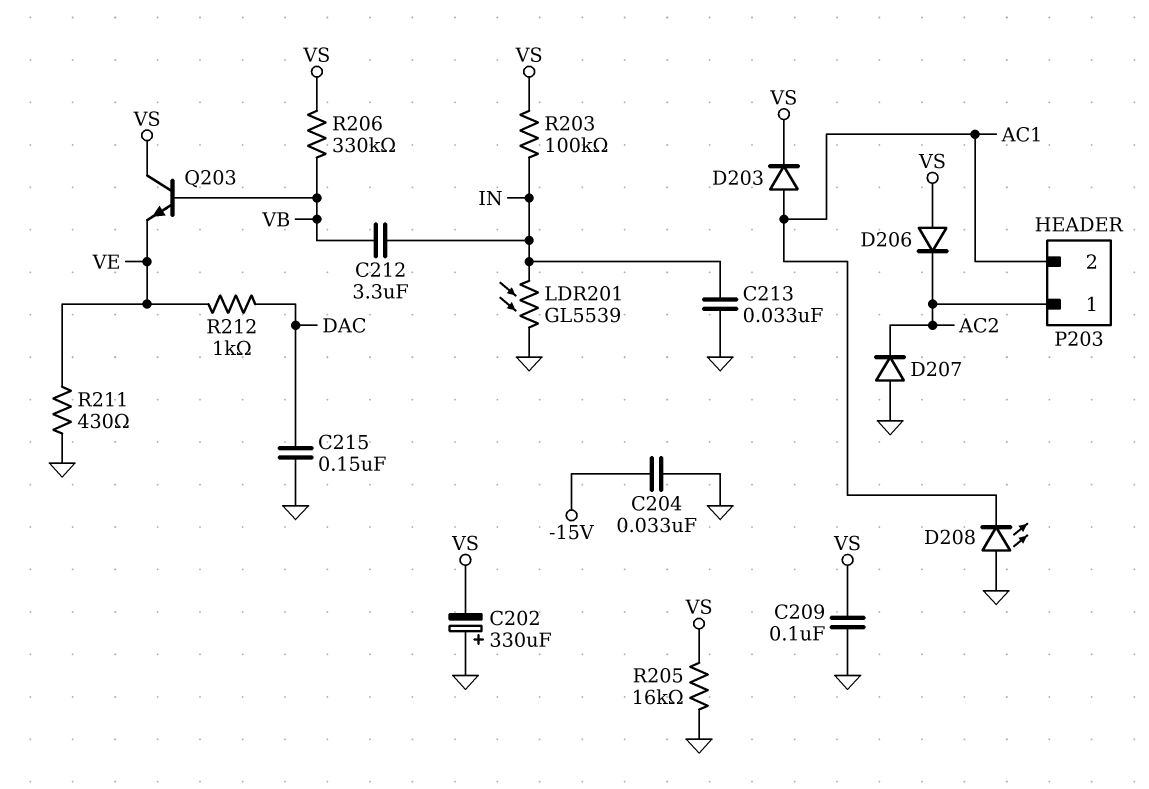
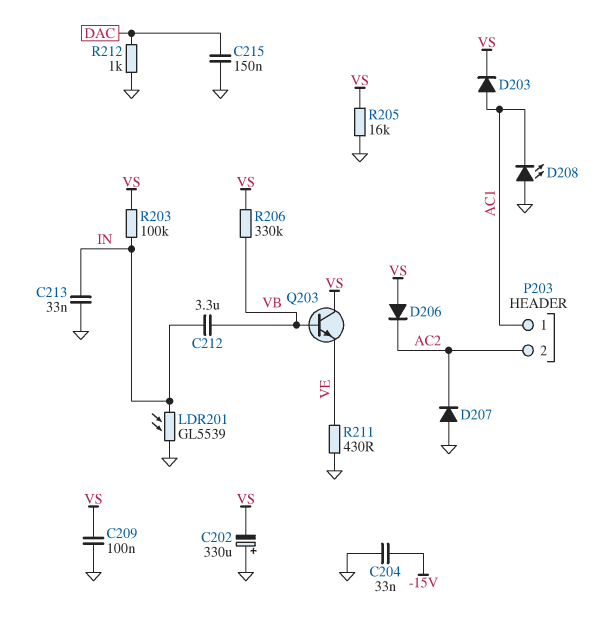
P203 pin 1: AC2 -> AC1
P203 pin 2: AC1 -> AC2
R212: 1k (DAC, VE) -> 1k (DAC, GND)

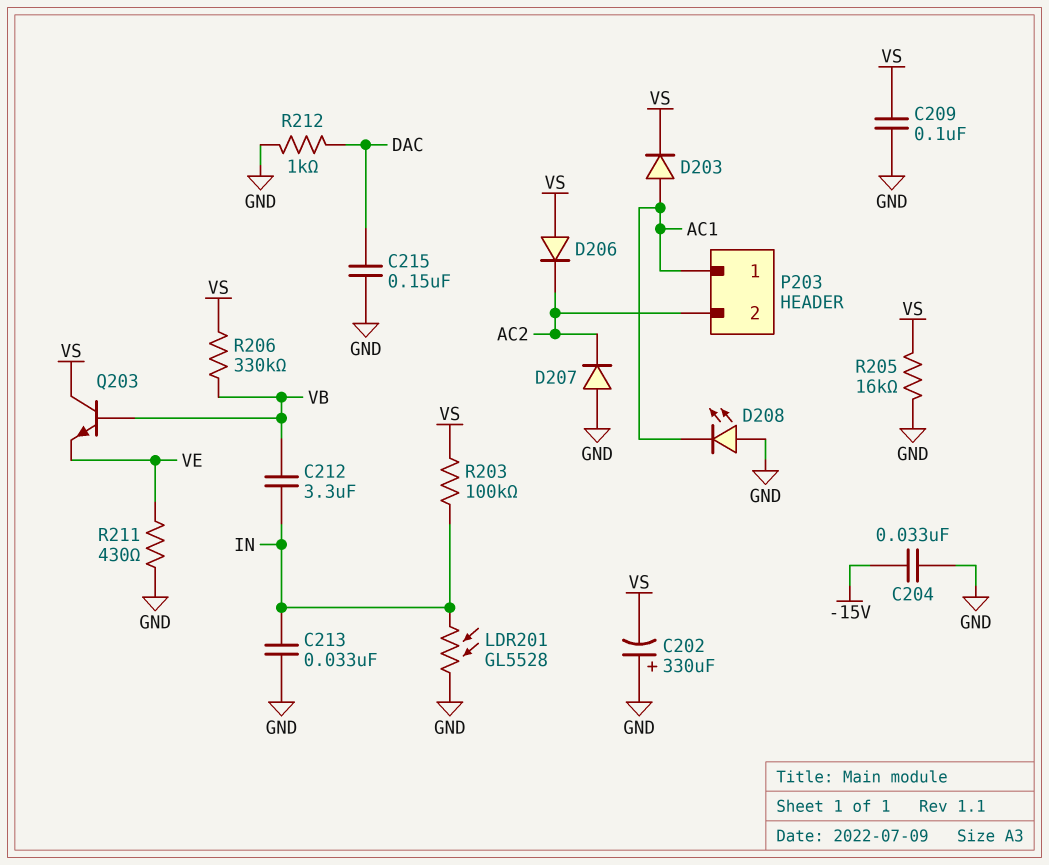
LDR201: GL5539 (GND, IN) -> GL5528 (GND, IN)

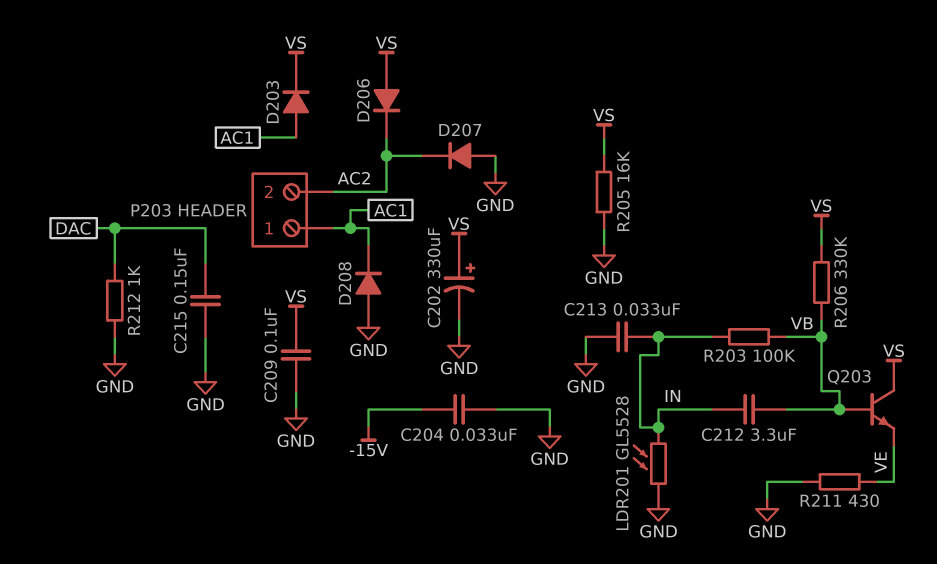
C202: 330uF (plus GND, minus VS) -> 330uF (plus VS, minus GND)
D208: LED (A GND, K AC1) -> diode (A GND, K AC1)
R203: 100k (IN, VS) -> 100k (IN, VB)

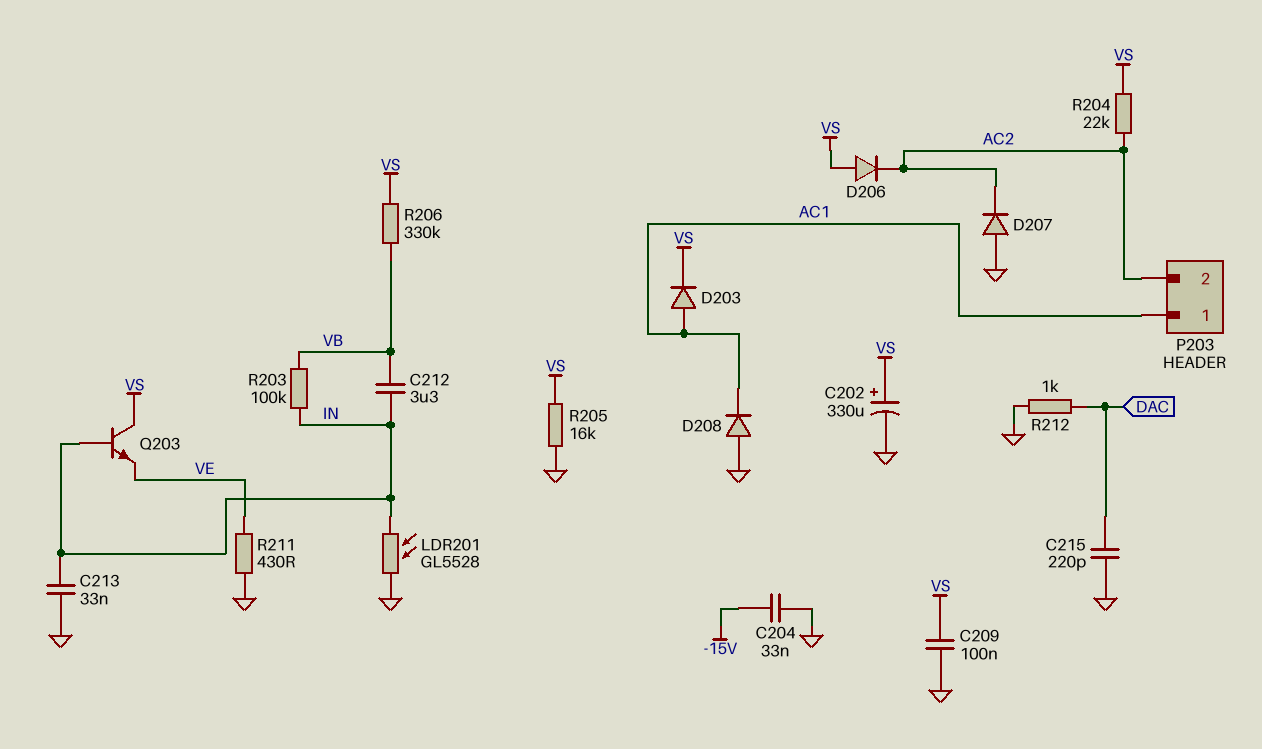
C215: 150nF (DAC, GND) -> 220pF (DAC, GND)
Q203: NPN (B VB, C VS, E VE) -> NPN (B IN, C VS, E VE)
R204: none -> 22k (AC2, VS)

